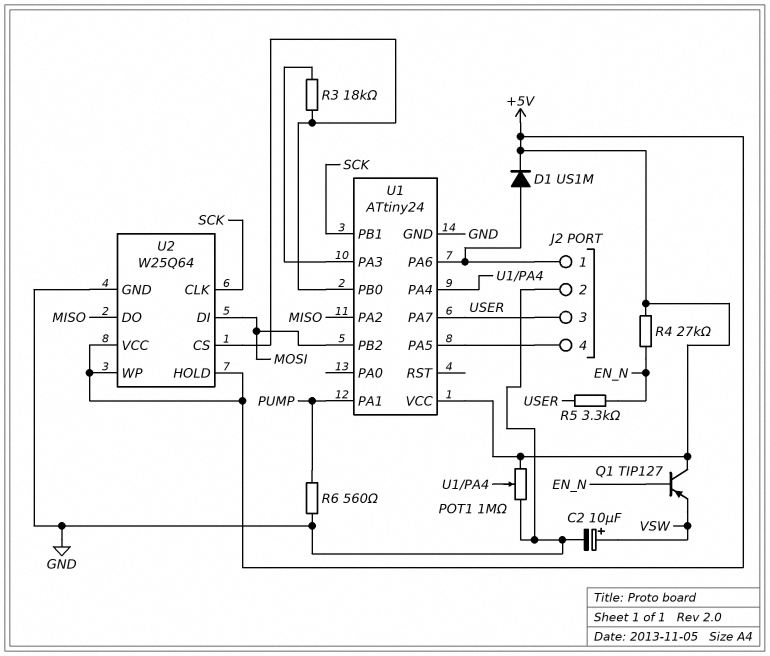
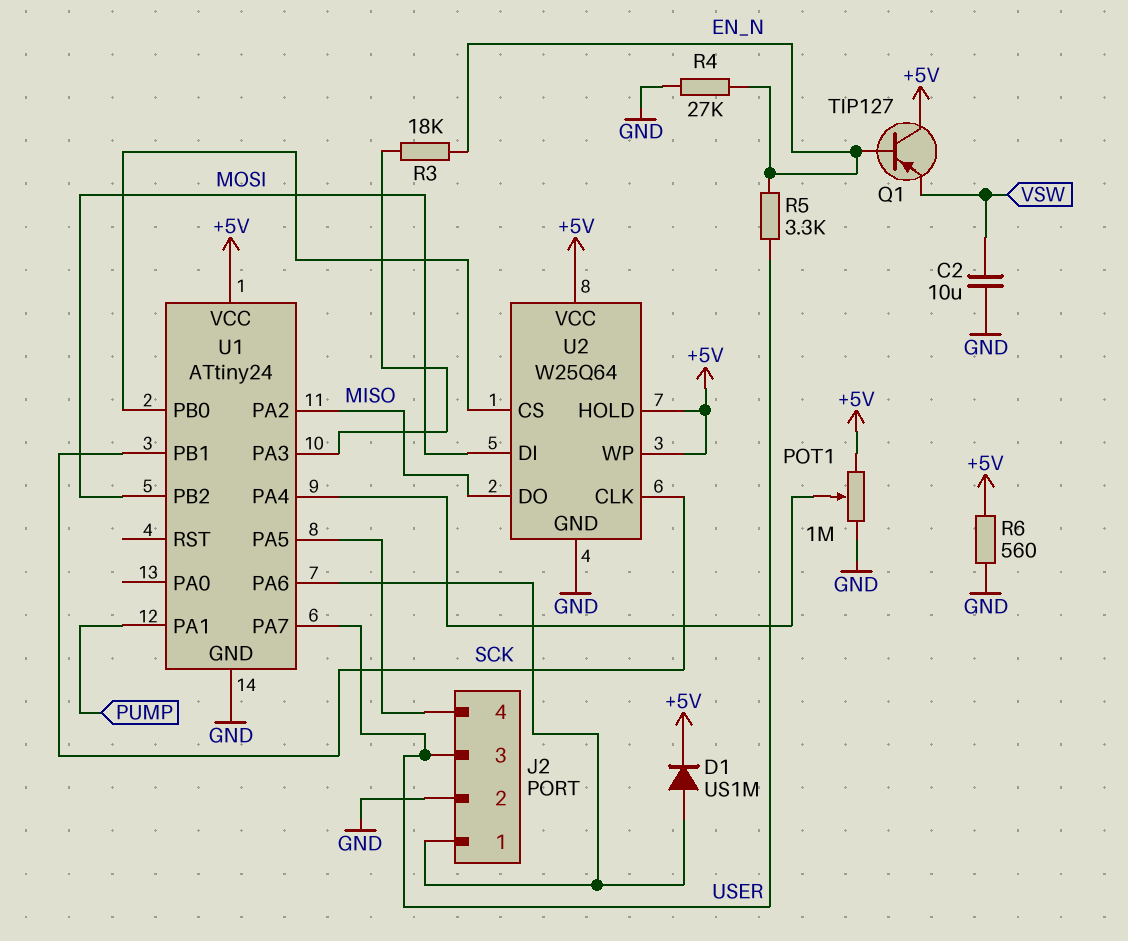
C2: 10uF (plus VSW, minus GND) -> 10uF (GND, VSW)
R3: 18k (U1/PA3, U1/PB0) -> 18k (EN_N, U1/PA3)
R4: 27k (+5V, EN_N) -> 27k (EN_N, GND)
R6: 560 (GND, PUMP) -> 560 (+5V, GND)

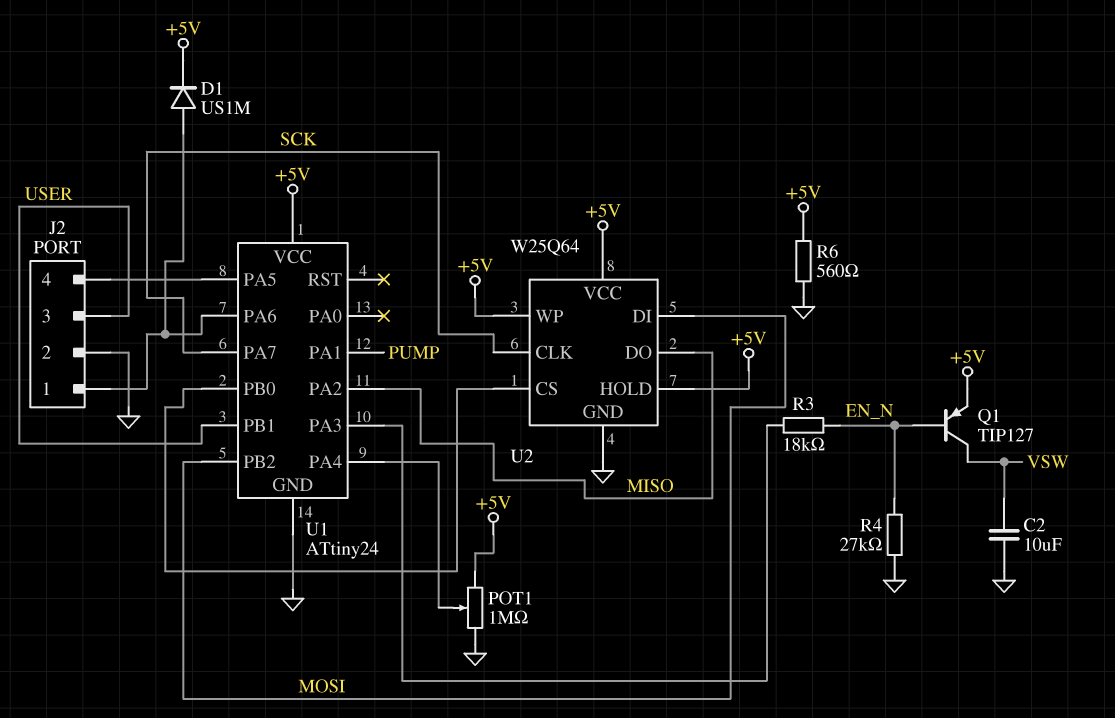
Q1: PNP TIP127 (B EN_N, C +5V, E VSW) -> PNP TIP127 (B EN_N, C VSW, E +5V)
R5: 3.3k (EN_N, USER) -> none
U1 pin PA7: USER -> SCK
U1 pin PB1: SCK -> USER

